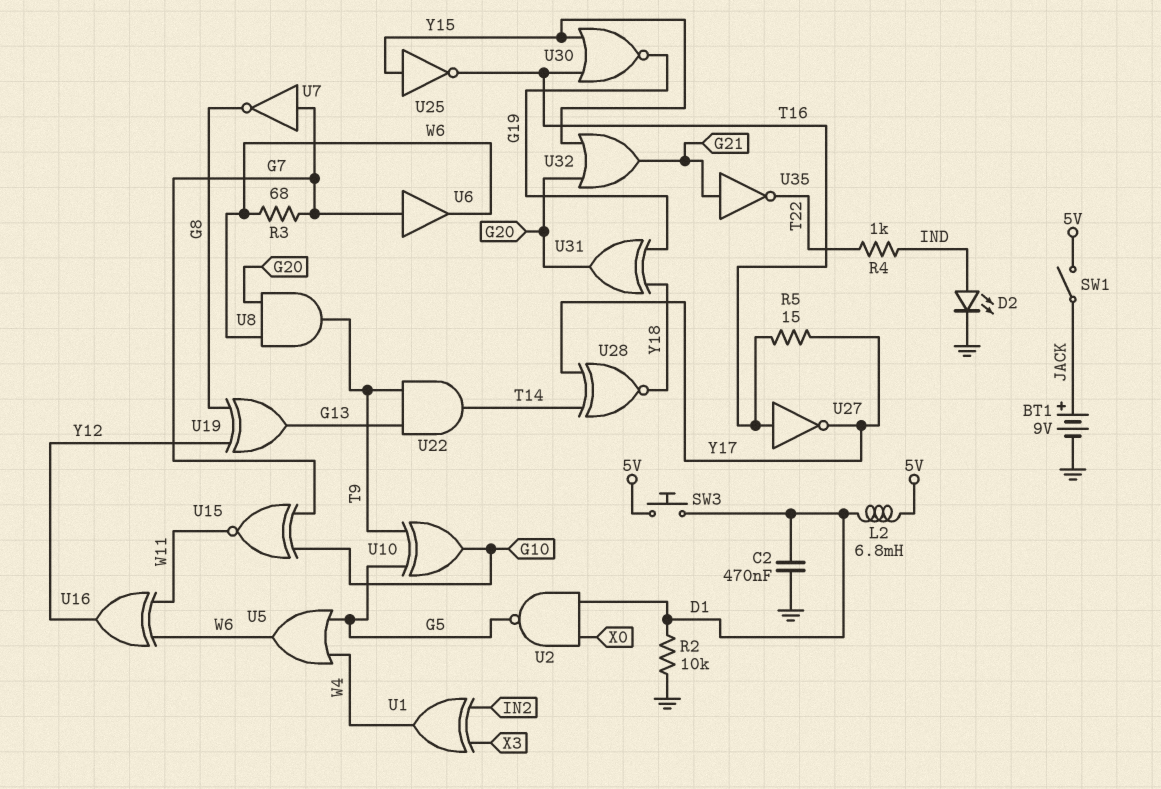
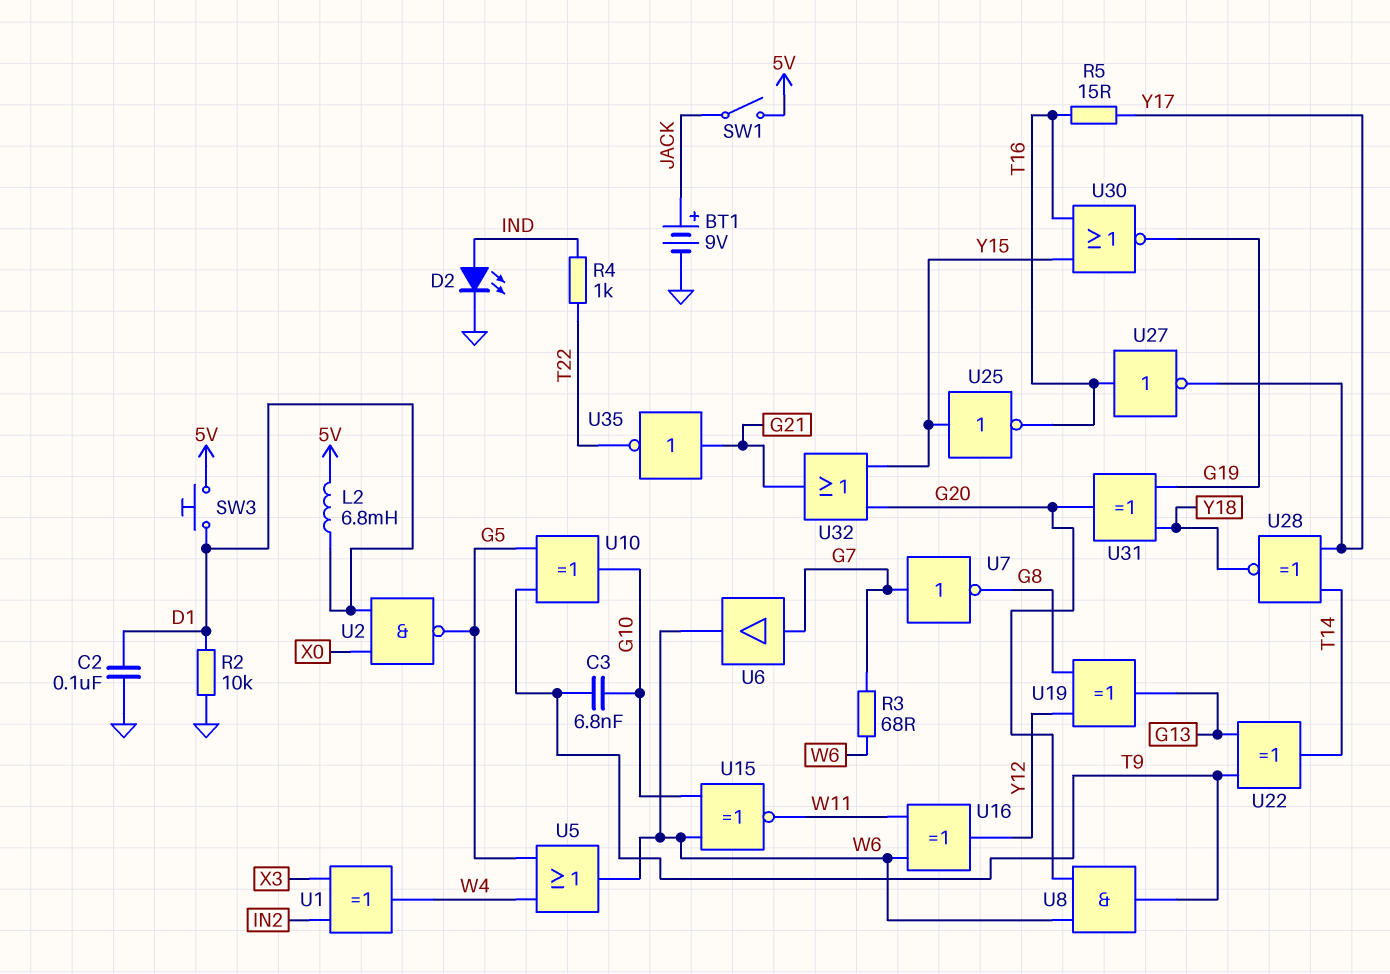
C2: 470nF (D1, GND) -> 100nF (D1, GND)
C3: none -> 6.8nF (G10, T9)
U15: XNOR (in G7, in G10, out W11) -> XNOR (in G10, in W6, out W11)
U22: AND (in G13, in T9, out T14) -> XOR (in G13, in T9, out T14)

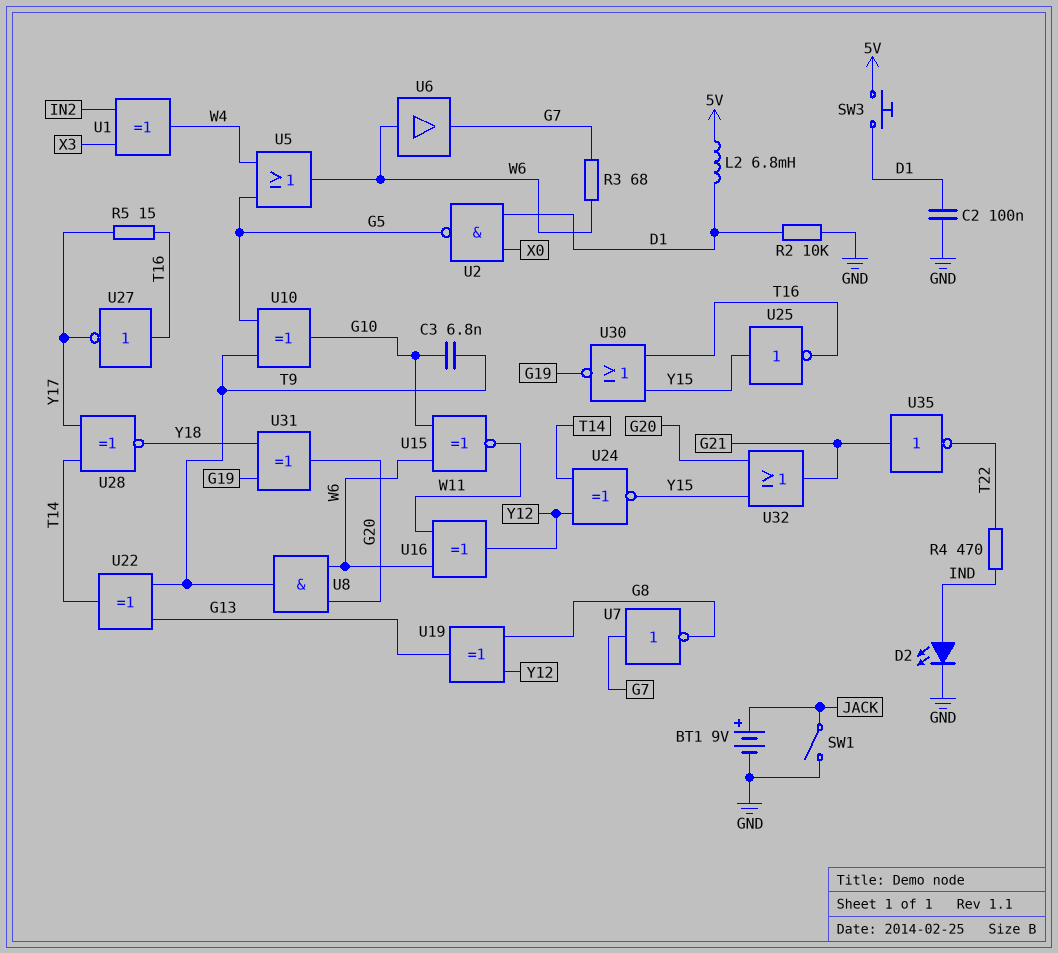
R4: 1k (IND, T22) -> 470 (IND, T22)
SW1: switch (5V, JACK) -> switch (GND, JACK)
U6: buffer (in G7, out W6) -> buffer (in W6, out G7)
U24: none -> XNOR (in T14, in Y12, out Y15)

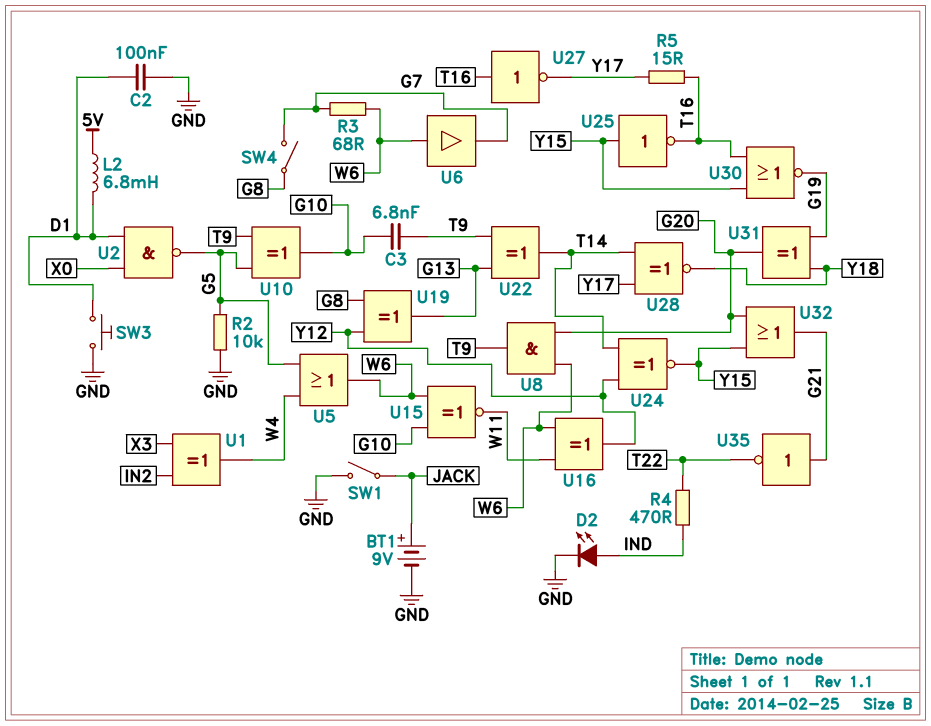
R2: 10k (D1, GND) -> 10k (G5, GND)
SW3: button (5V, D1) -> button (D1, GND)
SW4: none -> switch (G7, G8)
U7: NOT (in G7, out G8) -> none

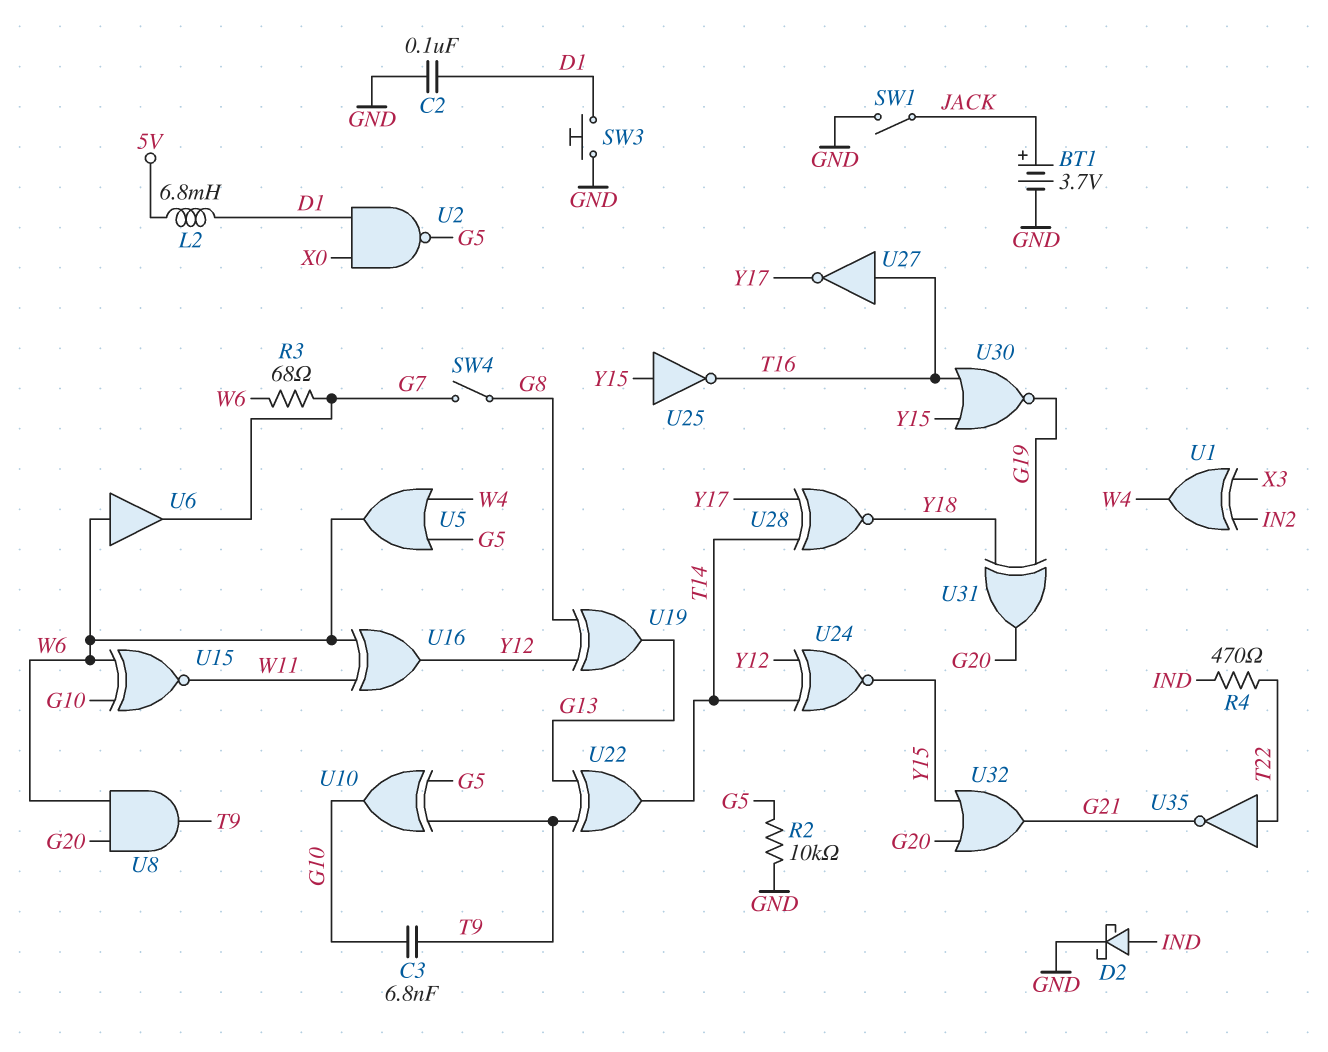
BT1: 9V (plus JACK, minus GND) -> 3.7V (plus JACK, minus GND)
D2: LED (A IND, K GND) -> schottky (A IND, K GND)
R5: 15 (T16, Y17) -> none
U35: NOT (in G21, out T22) -> NOT (in T22, out G21)

